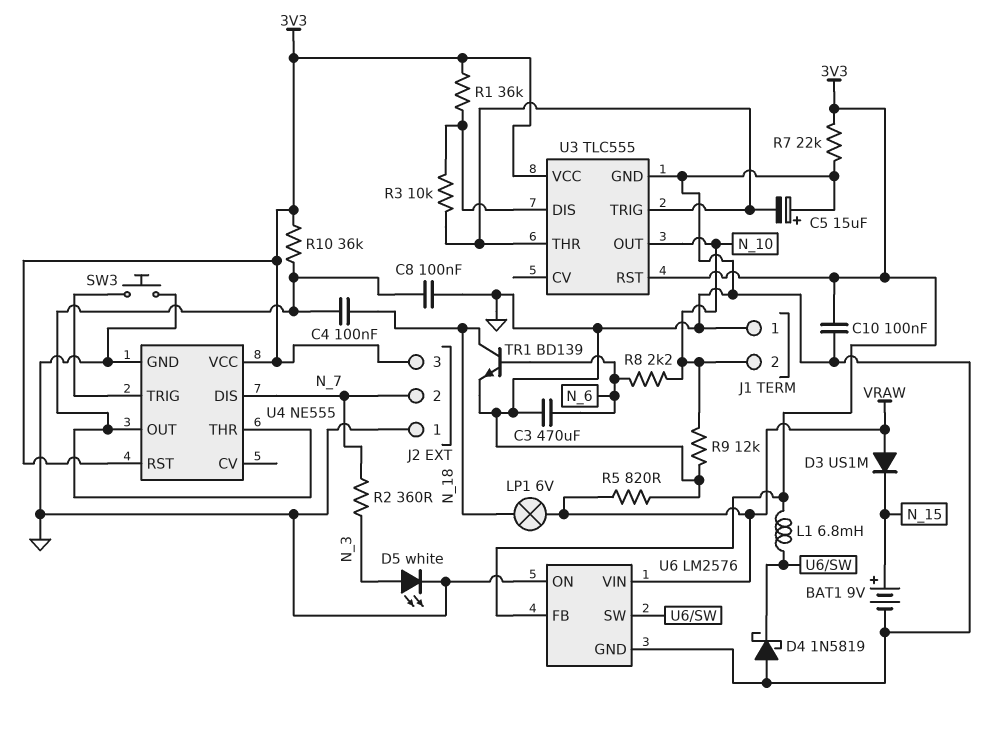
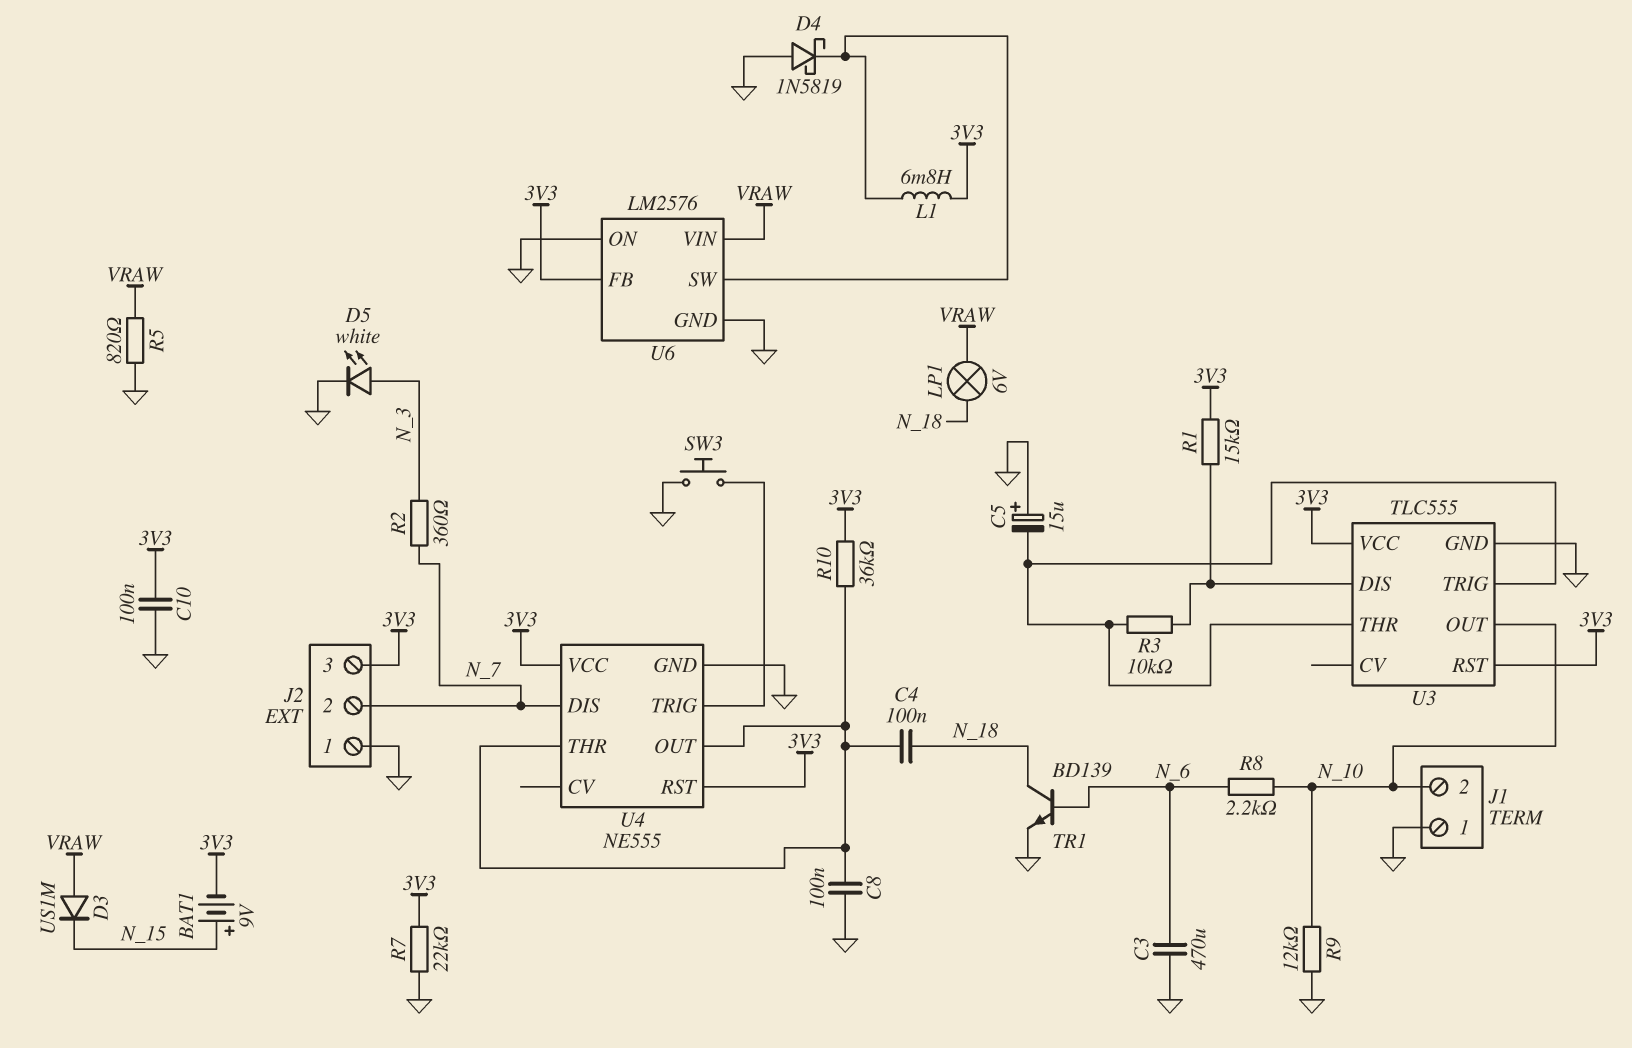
BAT1: 9V (plus N_15, minus GND) -> 9V (plus N_15, minus 3V3)
R1: 36k (3V3, U3/DIS) -> 15k (3V3, U3/DIS)

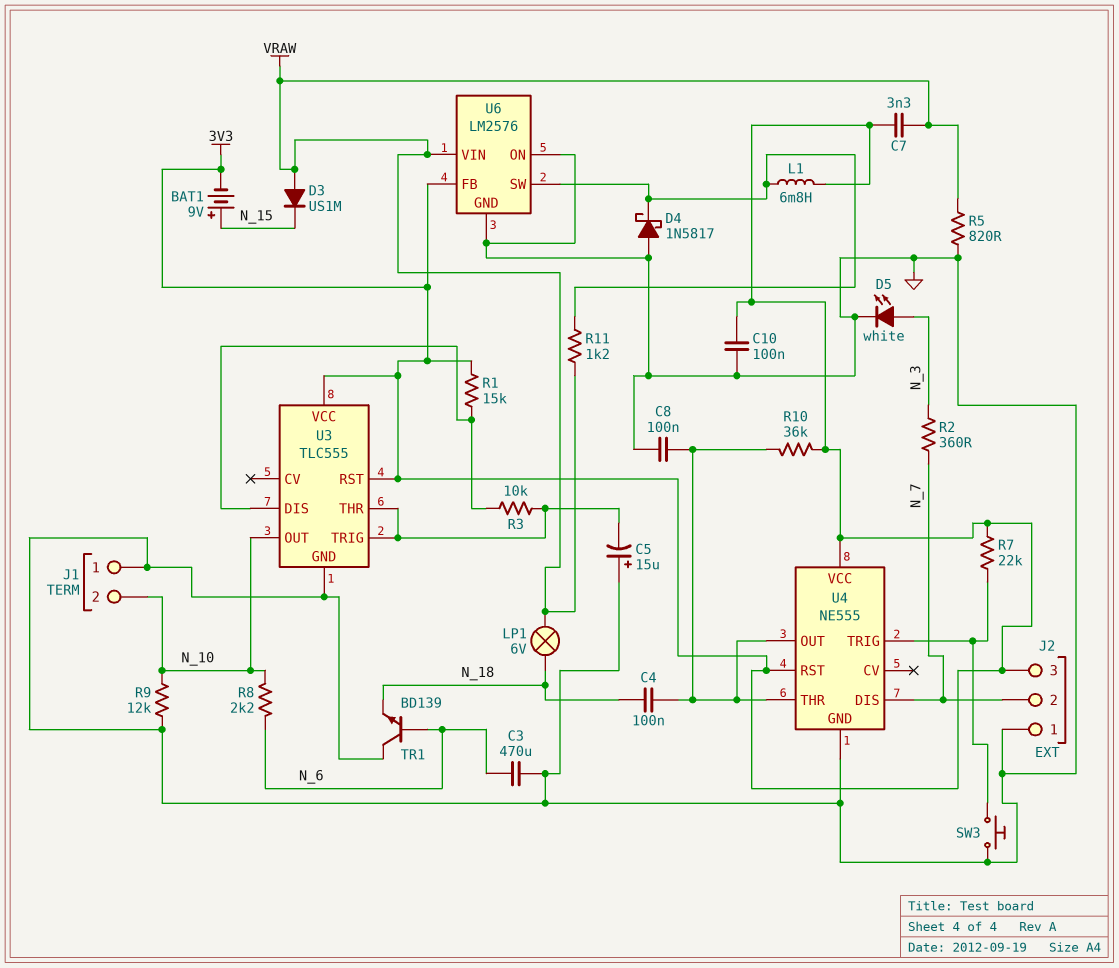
C7: none -> 3.3nF (3V3, VRAW)
D4: schottky 1N5819 (A GND, K U6/SW) -> schottky 1N5817 (A GND, K U6/SW)
R7: 22k (3V3, GND) -> 22k (3V3, U4/TRIG)
R11: none -> 1.2k (U6/SW, VRAW)
TR1: NPN BD139 (B N_6, C N_18, E GND) -> NPN BD139 (B N_6, C GND, E N_18)

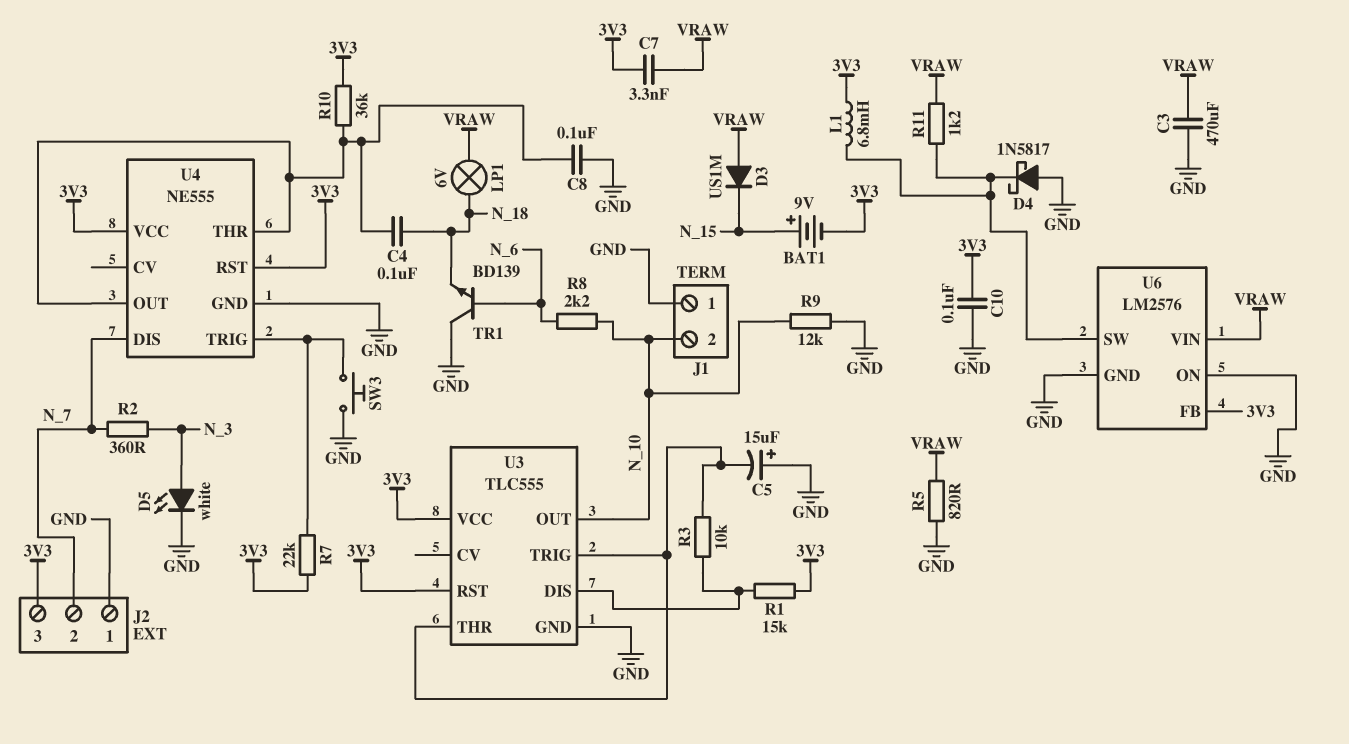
C3: 470uF (GND, N_6) -> 470uF (GND, VRAW)

